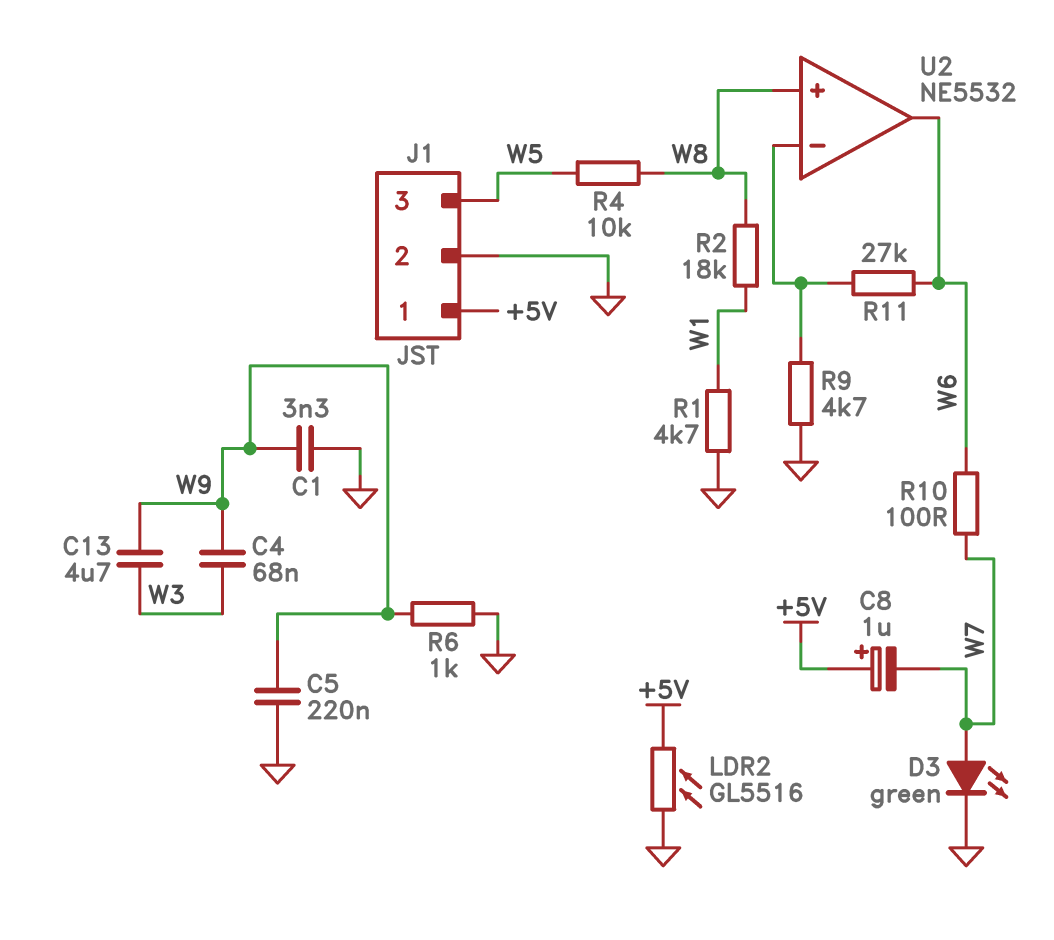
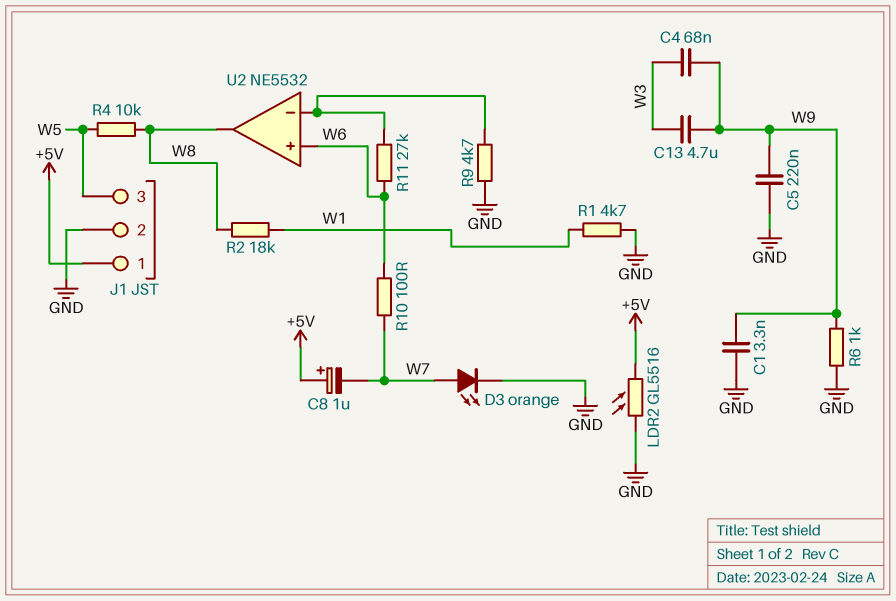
D3: LED green (A W7, K GND) -> LED orange (A W7, K GND)
U2 pin in+: W8 -> W6
U2 pin out: W6 -> W8

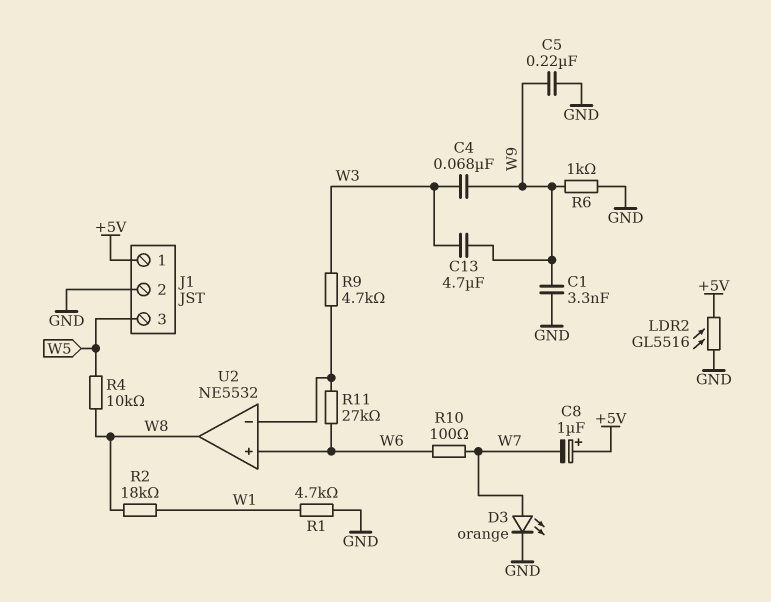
R9: 4.7k (GND, U2/in-) -> 4.7k (U2/in-, W3)

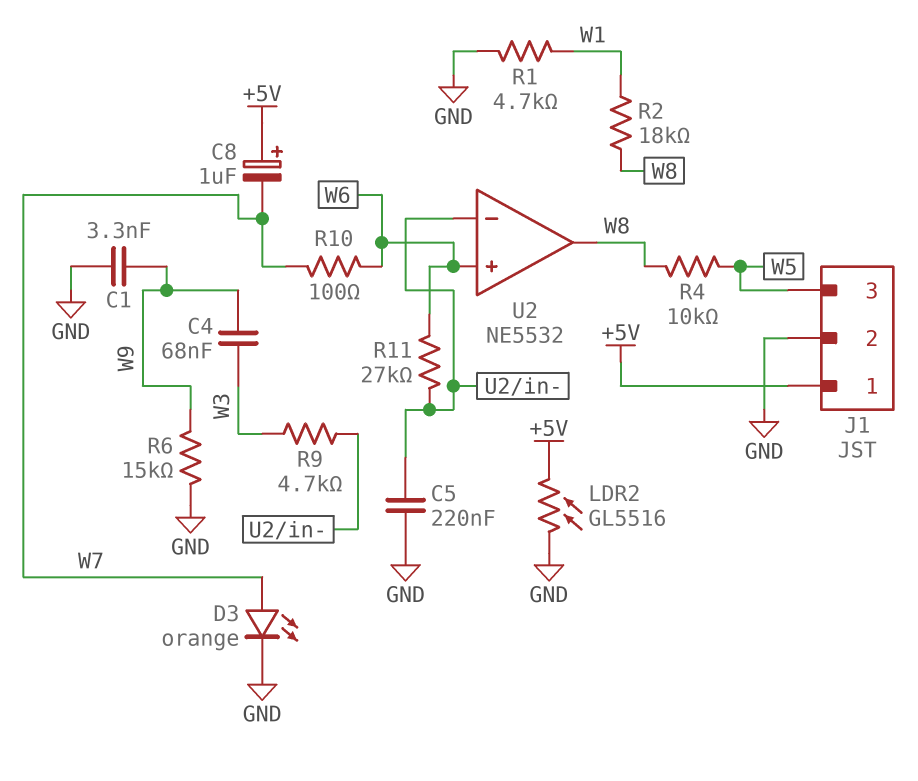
C5: 220nF (GND, W9) -> 220nF (GND, U2/in-)
C13: 4.7uF (W3, W9) -> none
R6: 1k (GND, W9) -> 15k (GND, W9)

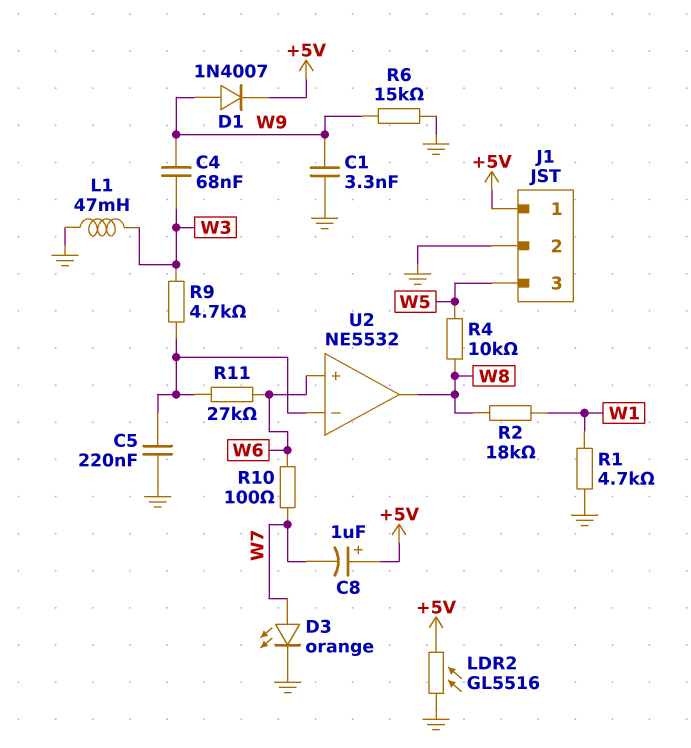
D1: none -> diode 1N4007 (A W9, K +5V)
L1: none -> 47mH (GND, W3)

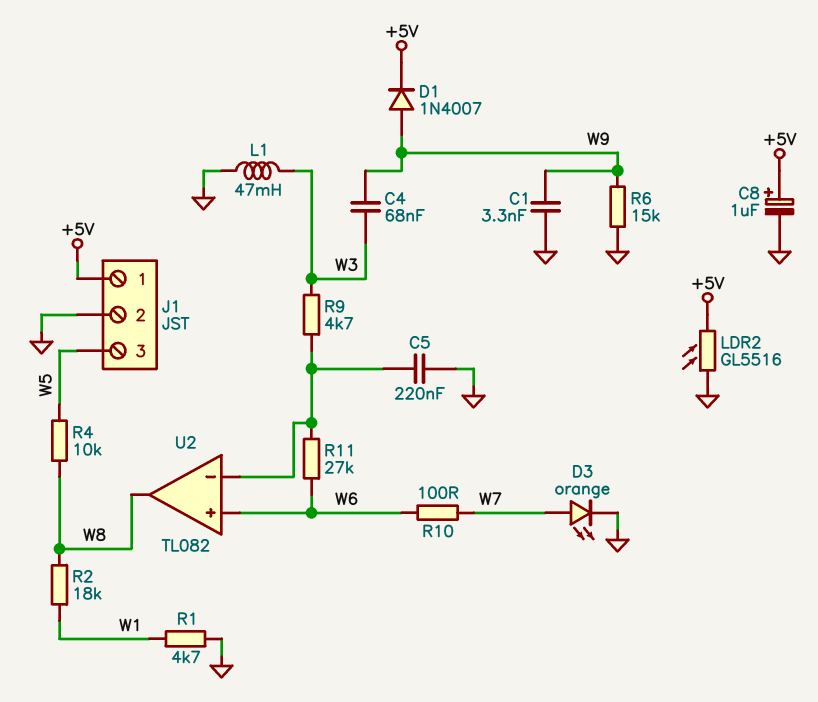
C8: 1uF (plus +5V, minus W7) -> 1uF (plus +5V, minus GND)
U2: NE5532 -> TL082

